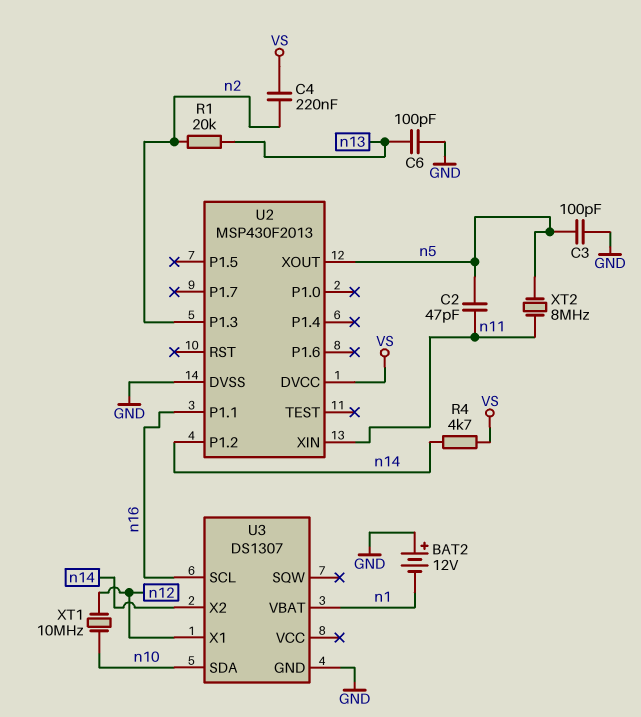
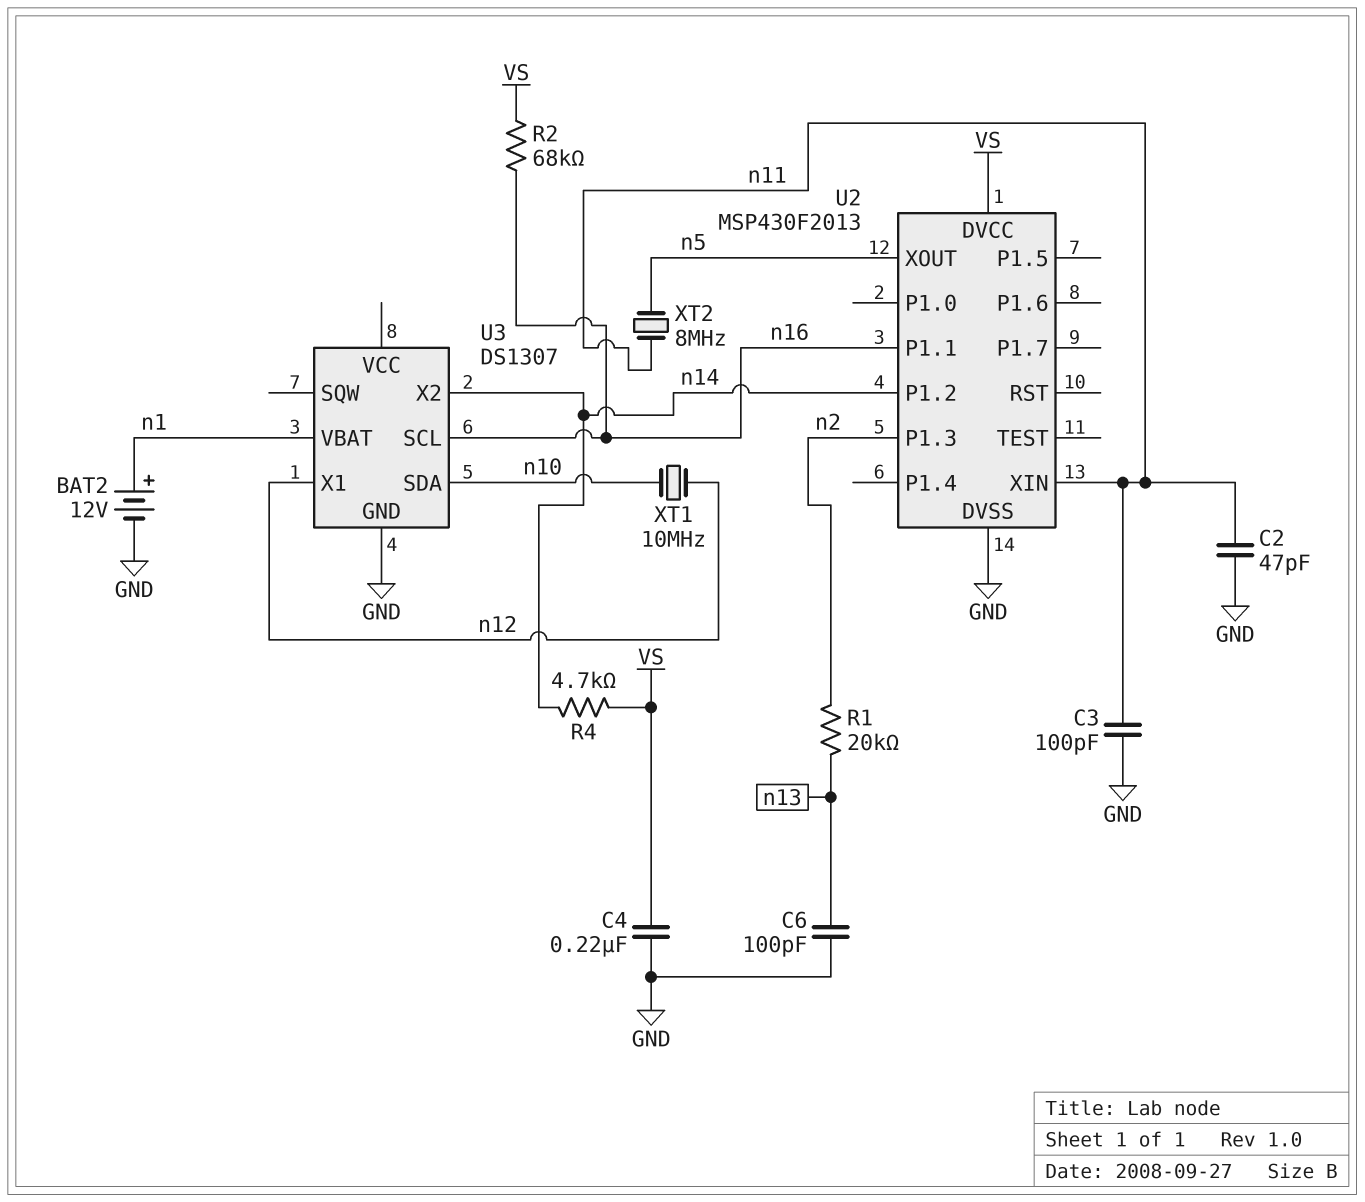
BAT2: 12V (plus GND, minus n1) -> 12V (plus n1, minus GND)
C2: 47pF (n5, n11) -> 47pF (GND, n11)
C3: 100pF (GND, n5) -> 100pF (GND, n11)
C4: 220nF (VS, n2) -> 220nF (GND, VS)
R2: none -> 68k (VS, n16)

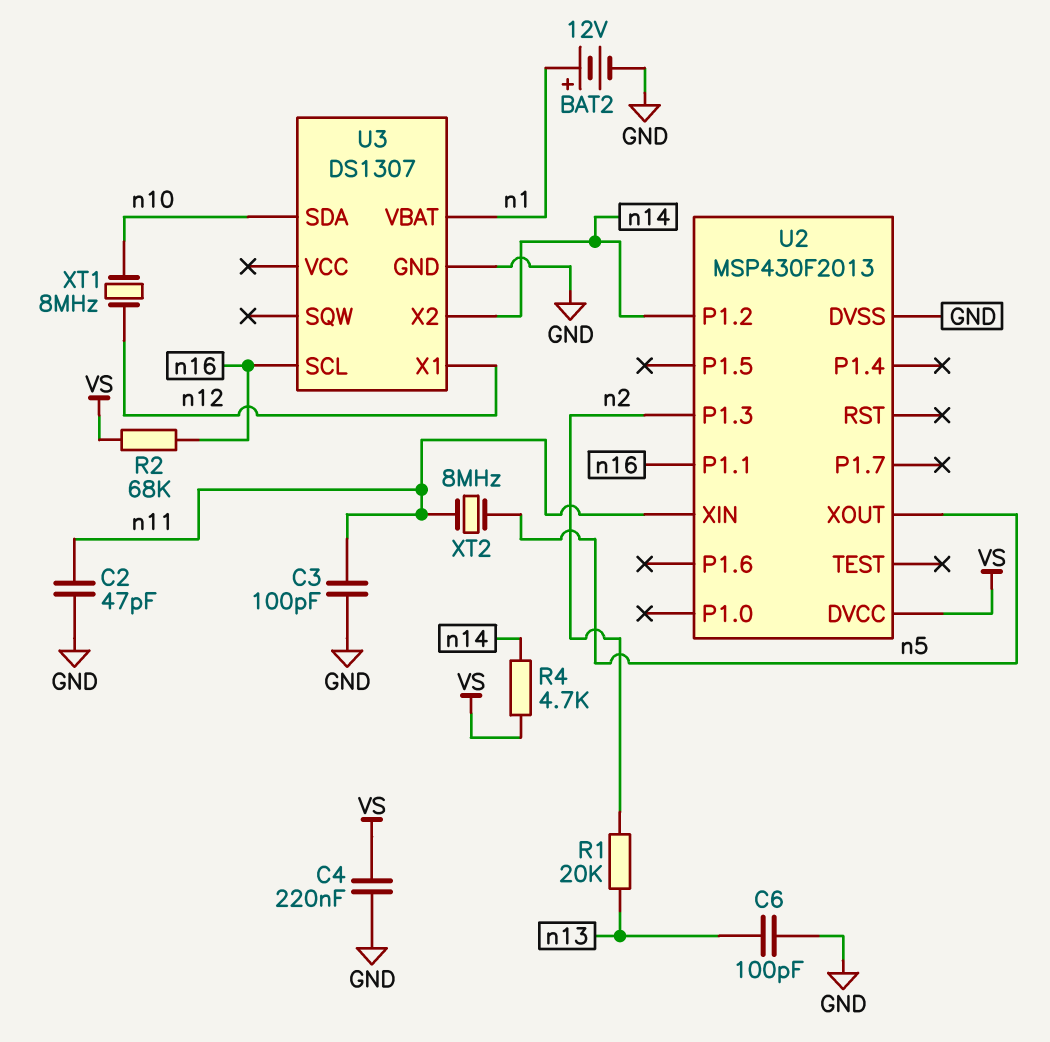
XT1: 10MHz (n10, n12) -> 8MHz (n10, n12)

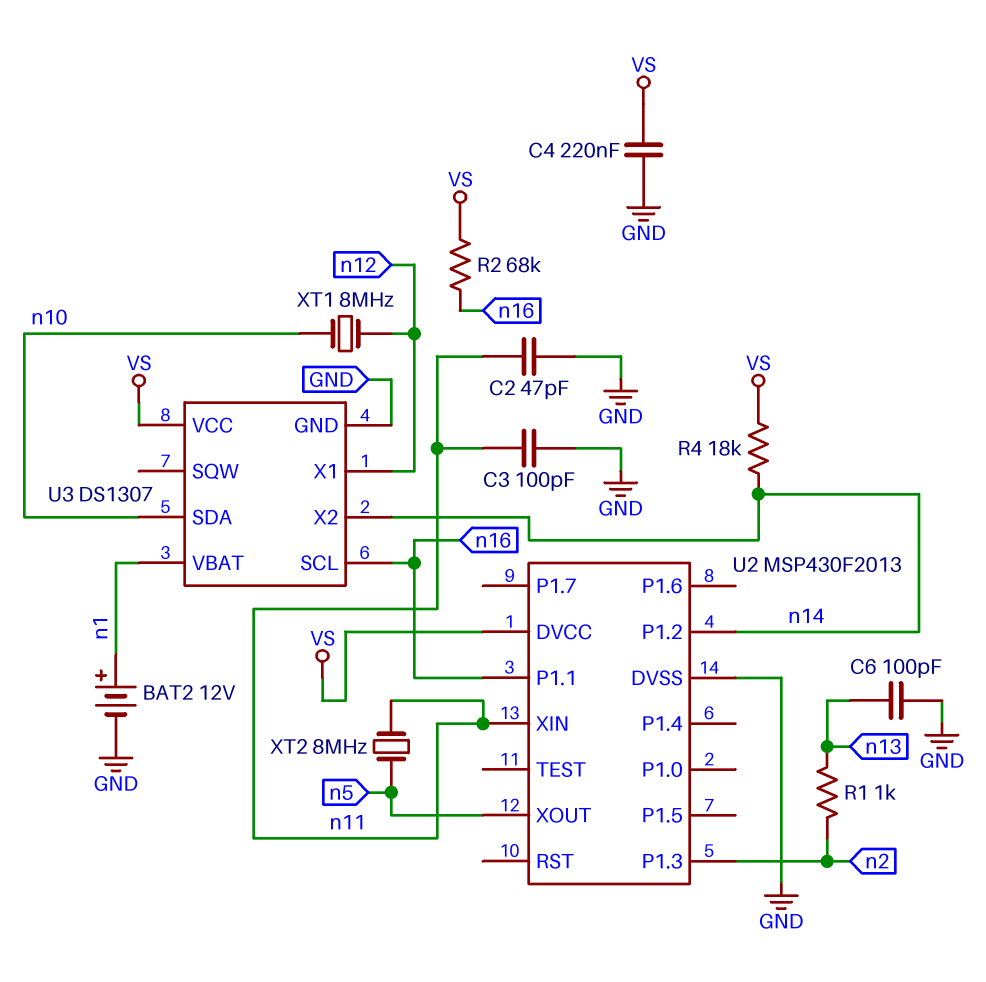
R1: 20k (n2, n13) -> 1k (n2, n13)
R4: 4.7k (VS, n14) -> 18k (VS, n14)
U3 pin VCC: none -> VS

